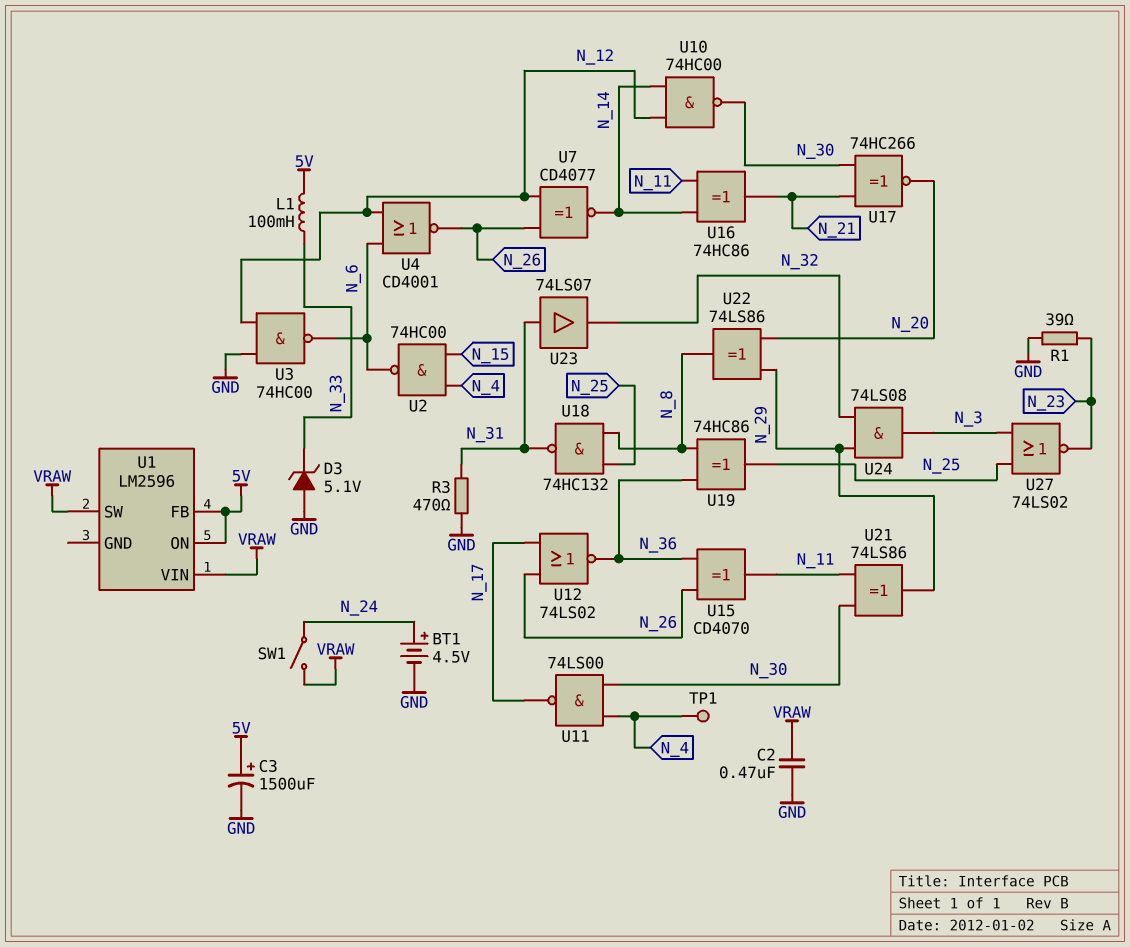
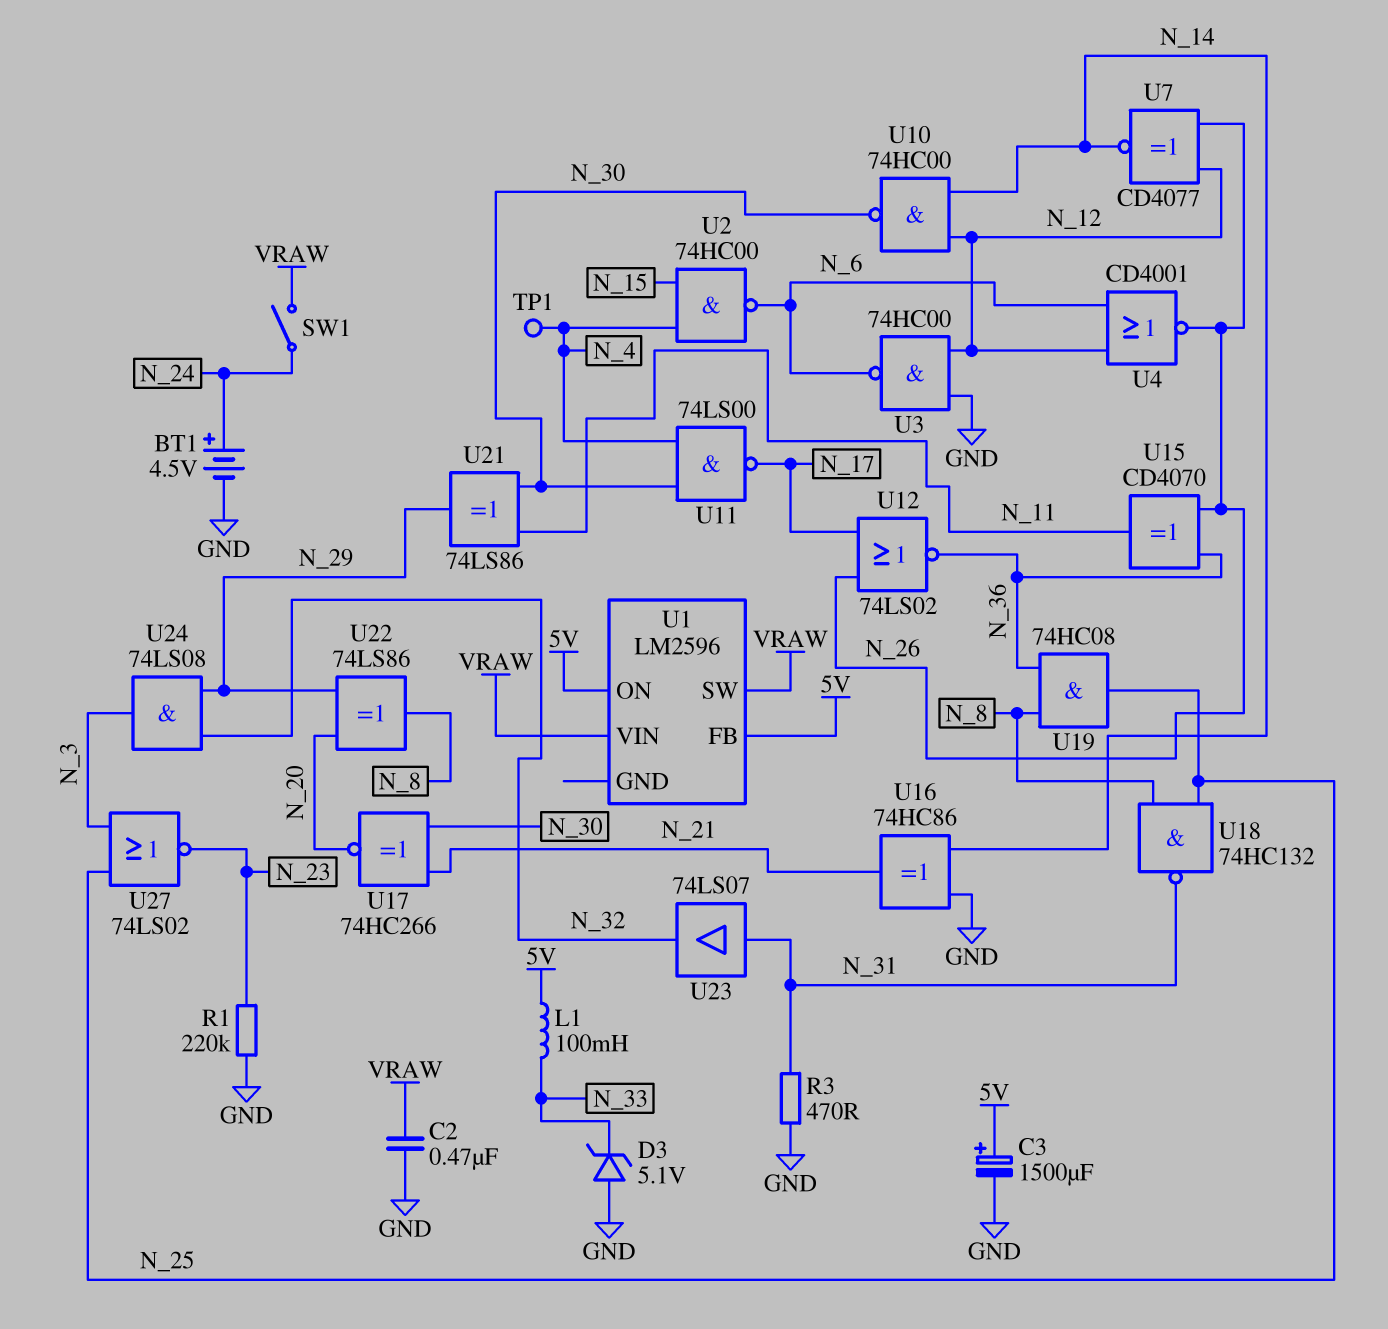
R1: 39 (GND, N_23) -> 220k (GND, N_23)
U16: XOR 74HC86 (in N_11, in N_14, out N_21) -> XOR 74HC86 (in GND, in N_14, out N_21)
U19: XOR 74HC86 (in N_8, in N_36, out N_25) -> AND 74HC08 (in N_8, in N_36, out N_25)

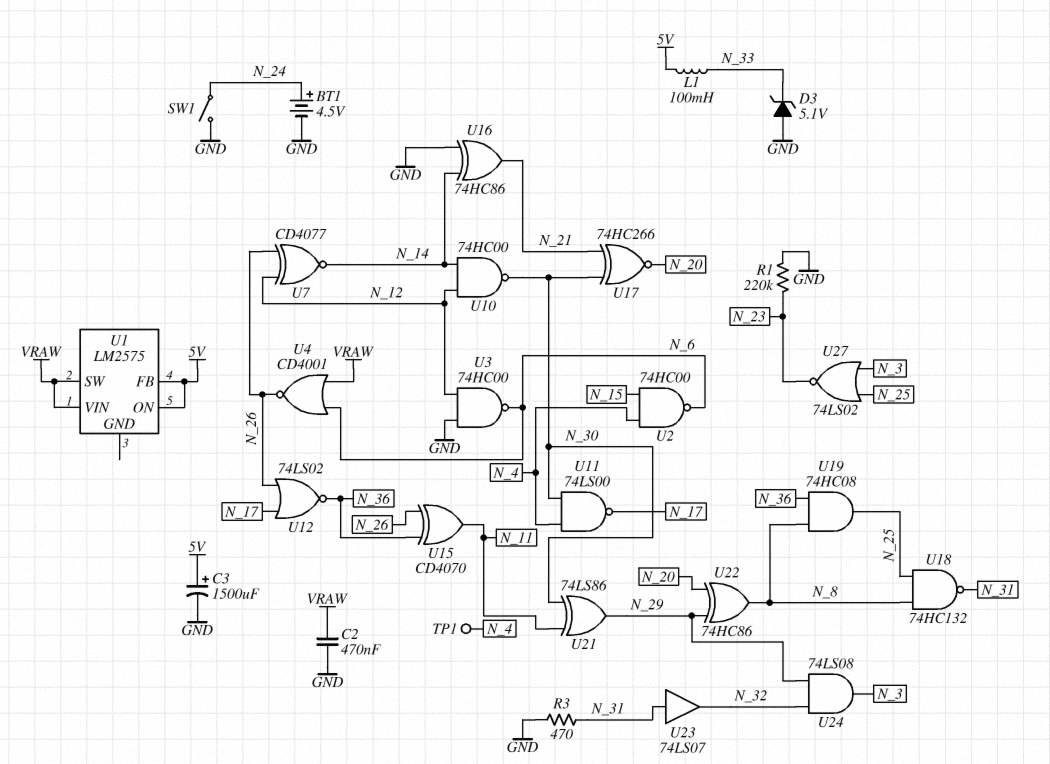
SW1: switch (N_24, VRAW) -> switch (GND, N_24)
U1: LM2596 -> LM2575
U4: NOR CD4001 (in N_6, in N_12, out N_26) -> NOR CD4001 (in N_6, in VRAW, out N_26)
U22: XOR 74LS86 (in N_20, in N_29, out N_8) -> XOR 74HC86 (in N_20, in N_29, out N_8)

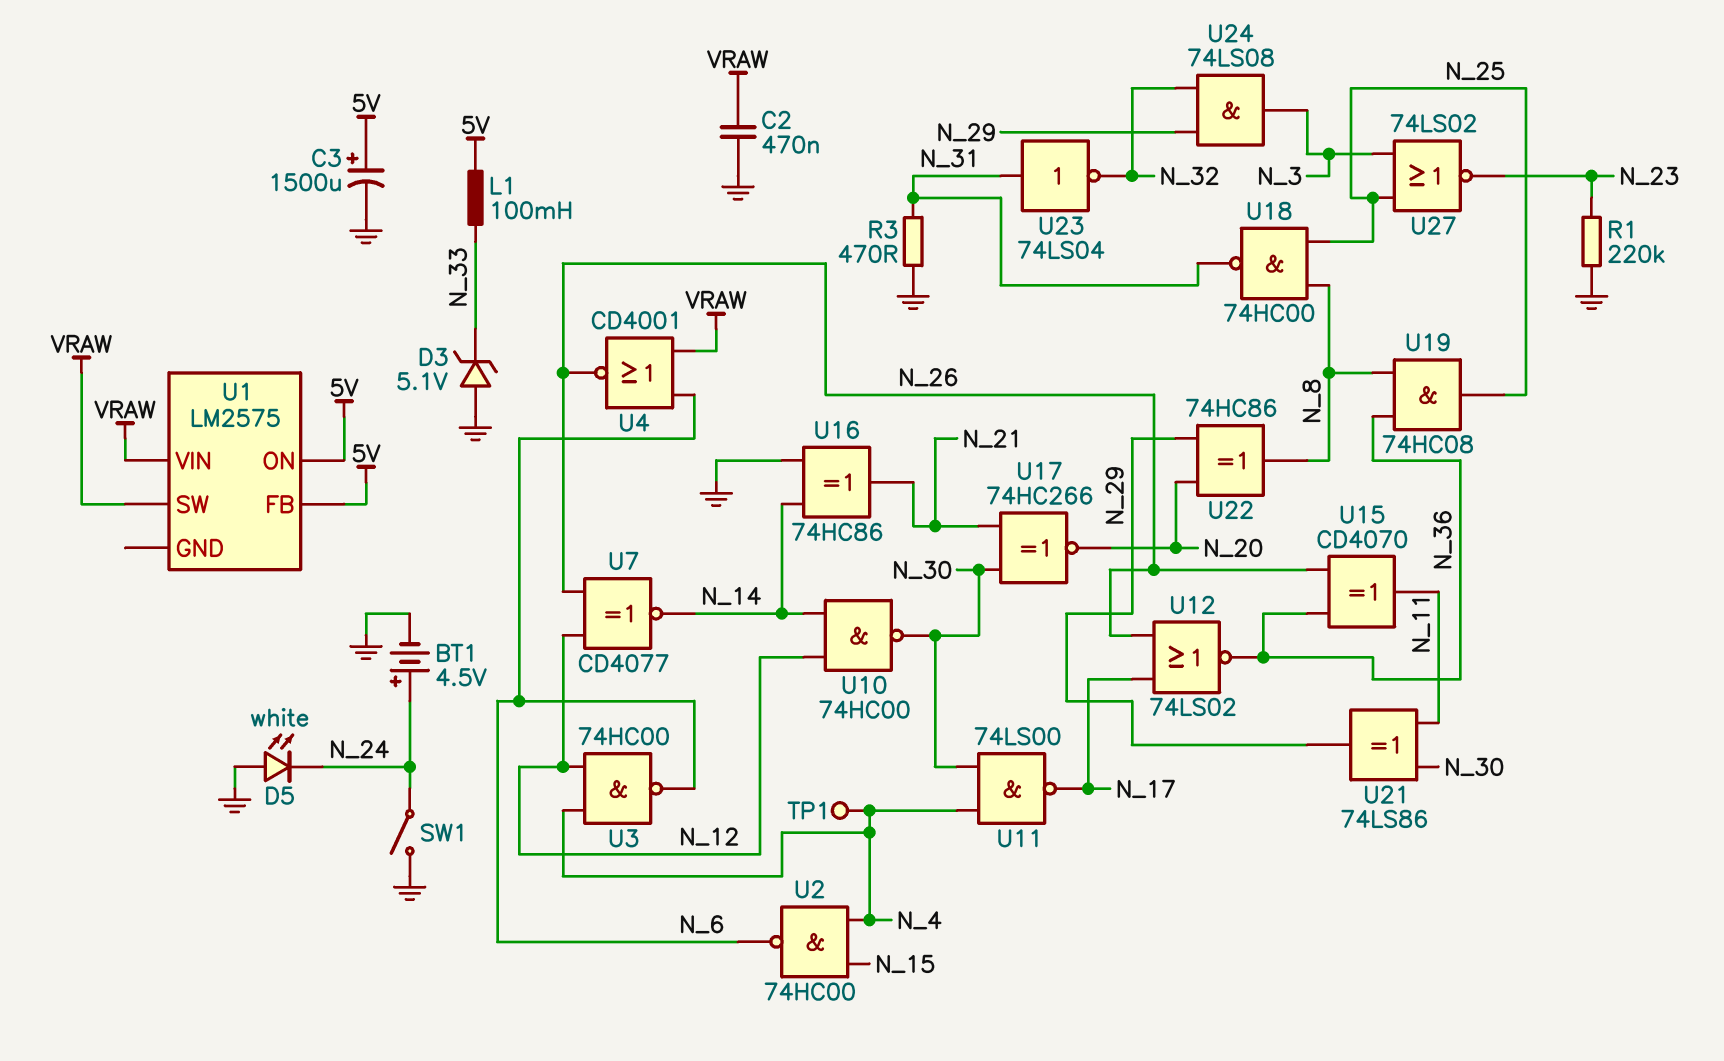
D5: none -> LED white (A GND, K N_24)
U3: NAND 74HC00 (in GND, in N_12, out N_6) -> NAND 74HC00 (in N_4, in N_12, out N_6)
U18: NAND 74HC132 (in N_8, in N_25, out N_31) -> NAND 74HC00 (in N_8, in N_25, out N_31)
U23: buffer 74LS07 (in N_31, out N_32) -> NOT 74LS04 (in N_31, out N_32)

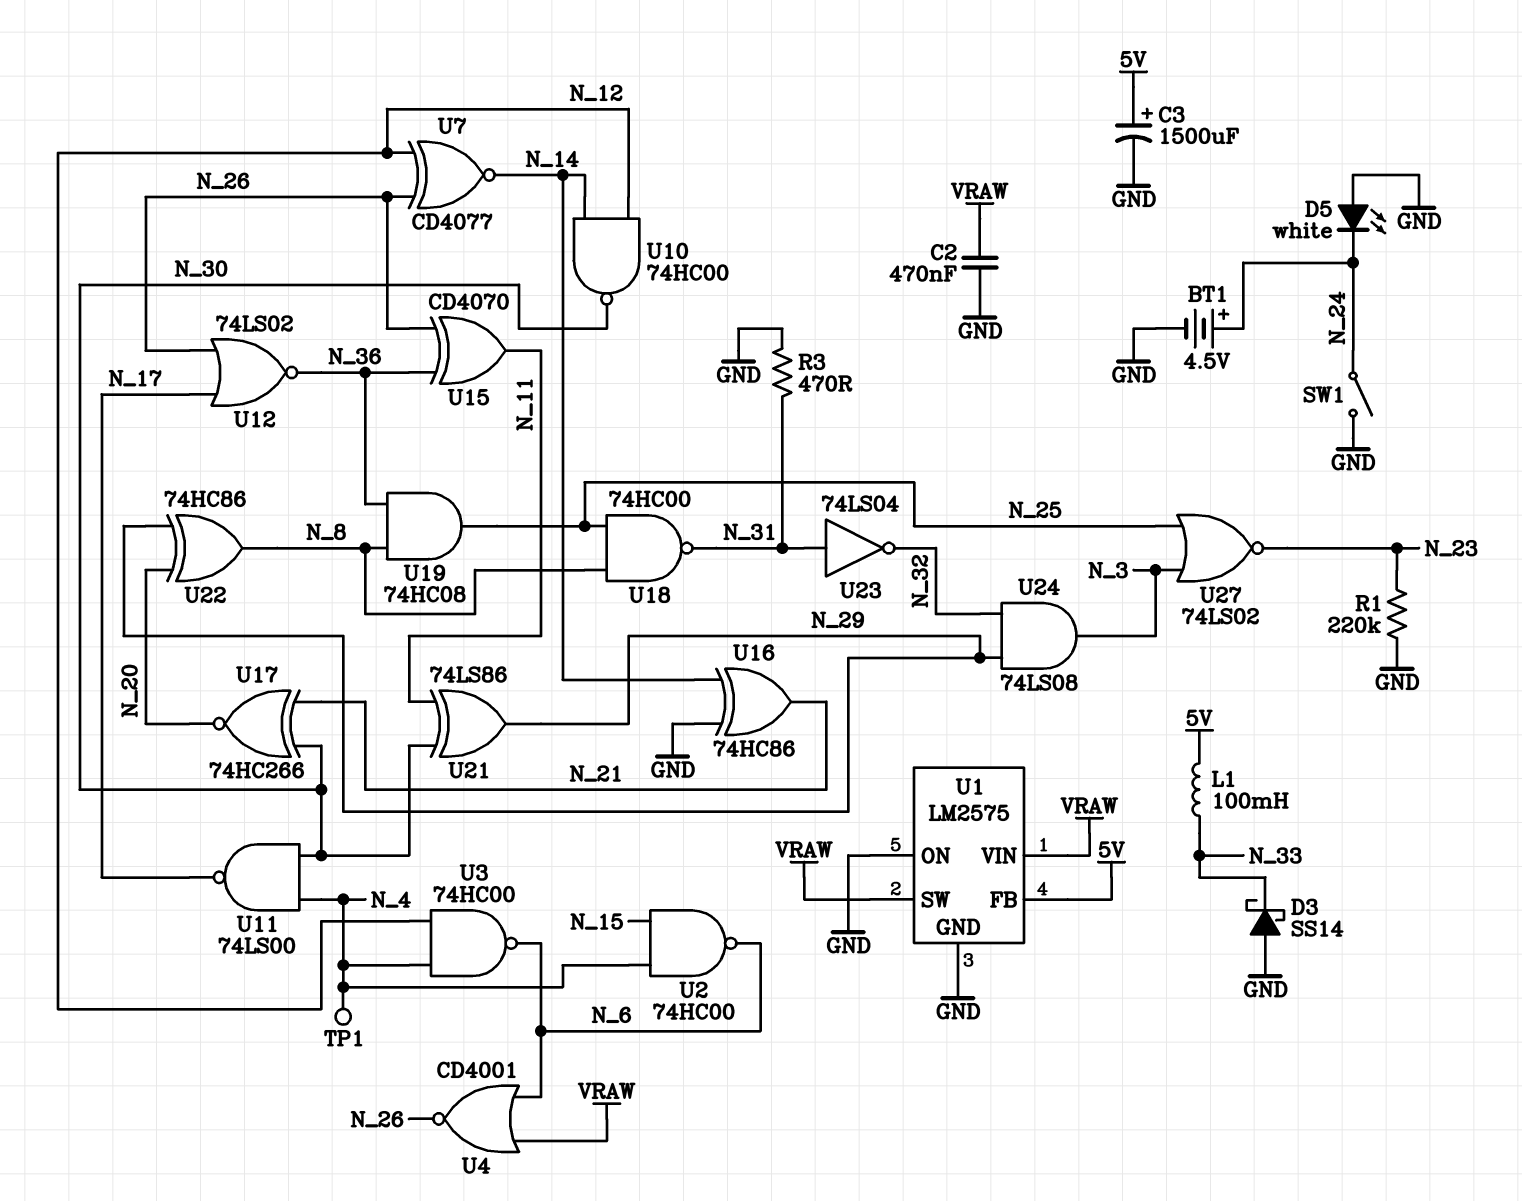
D3: zener 5.1V (A GND, K N_33) -> schottky SS14 (A GND, K N_33)
U1 pin GND: none -> GND
U1 pin ON: 5V -> GND

